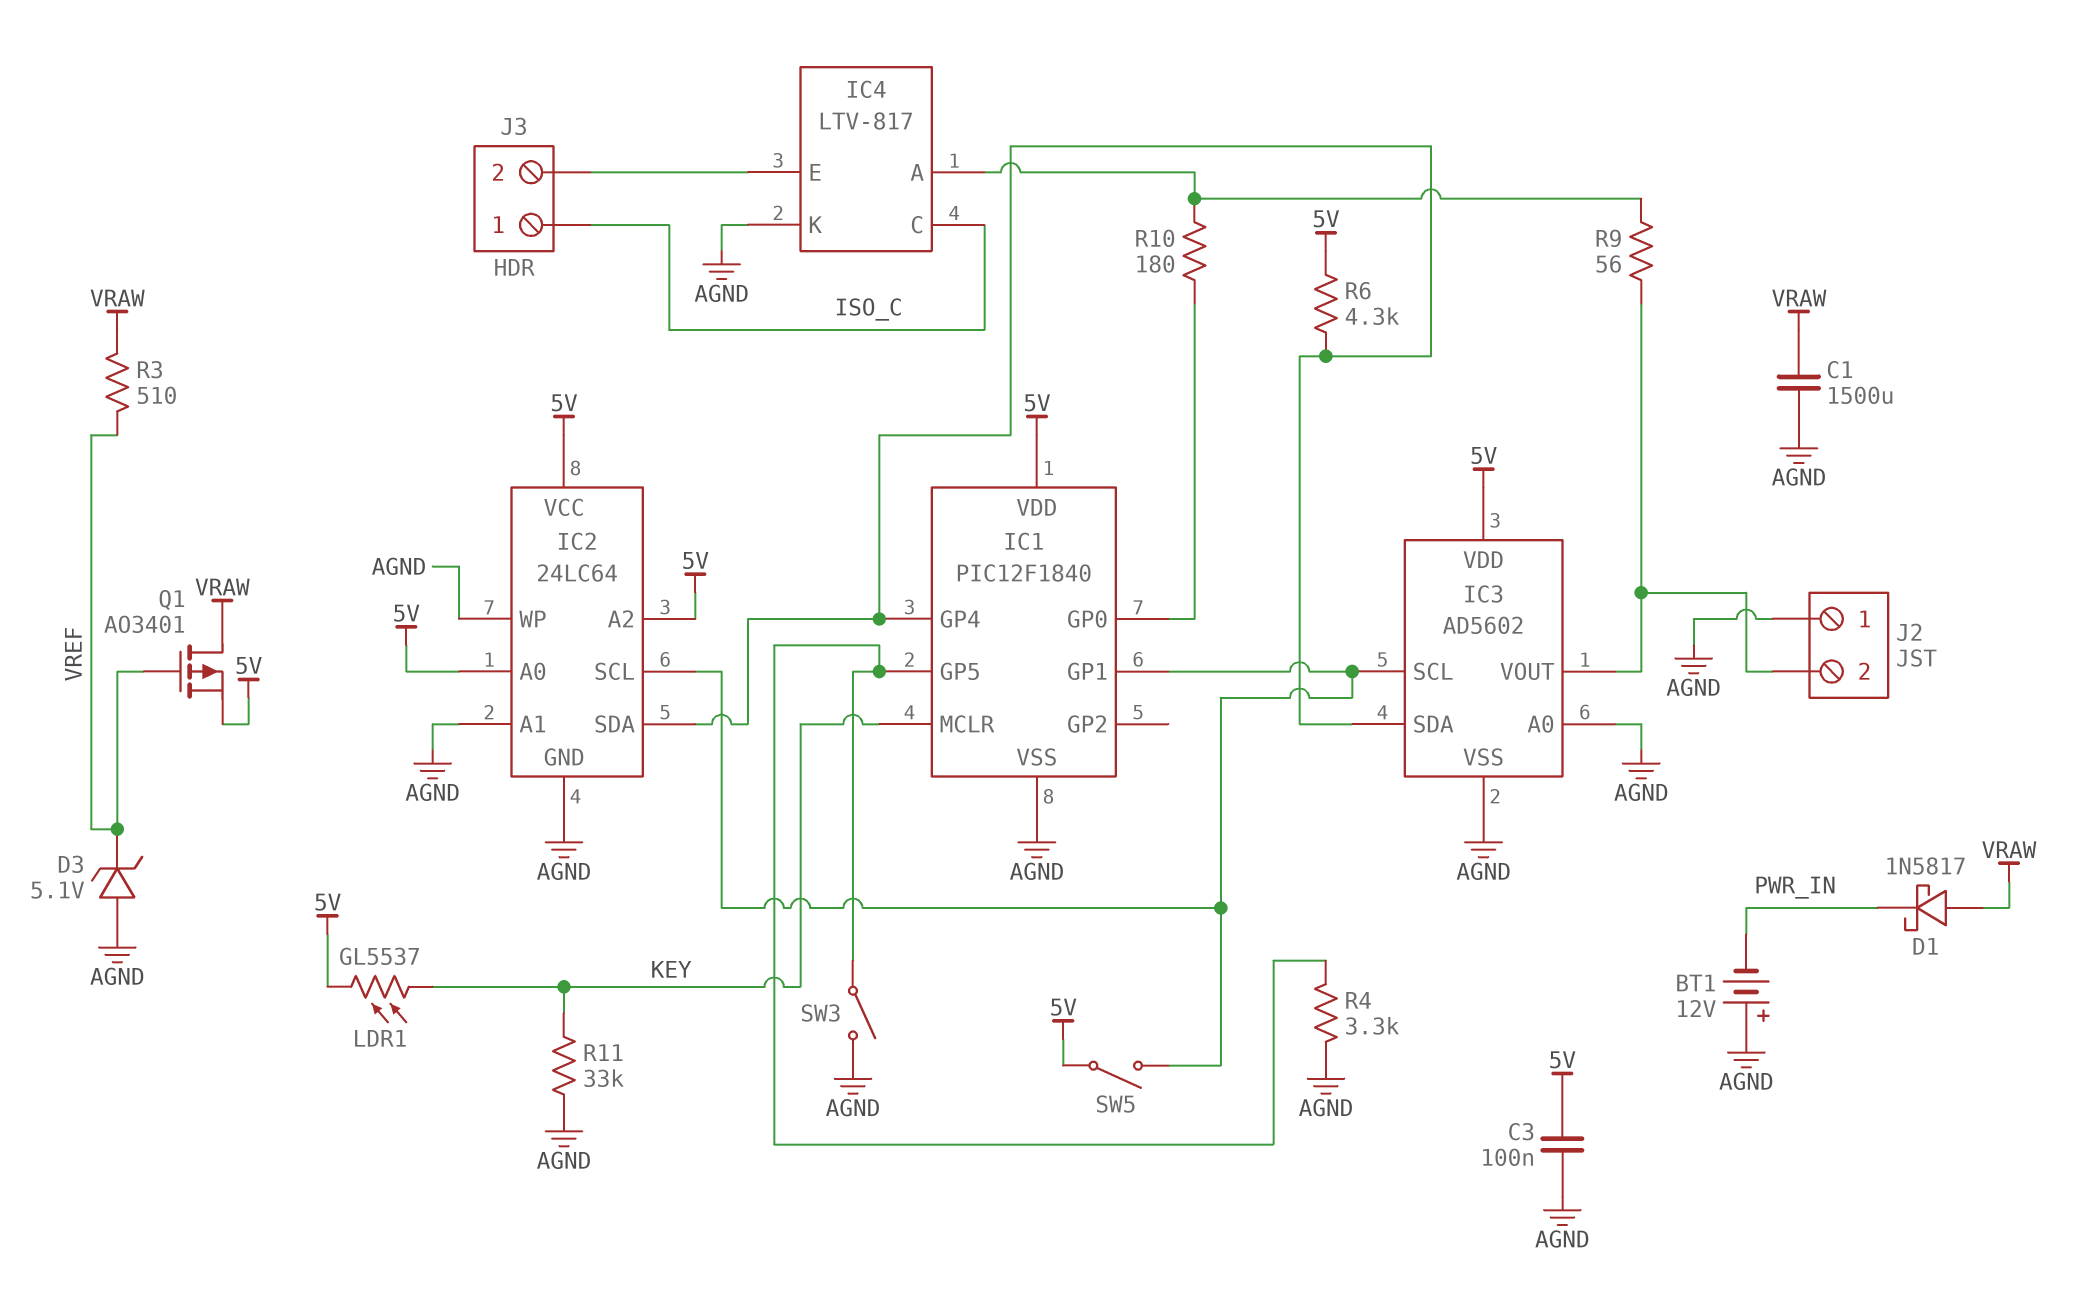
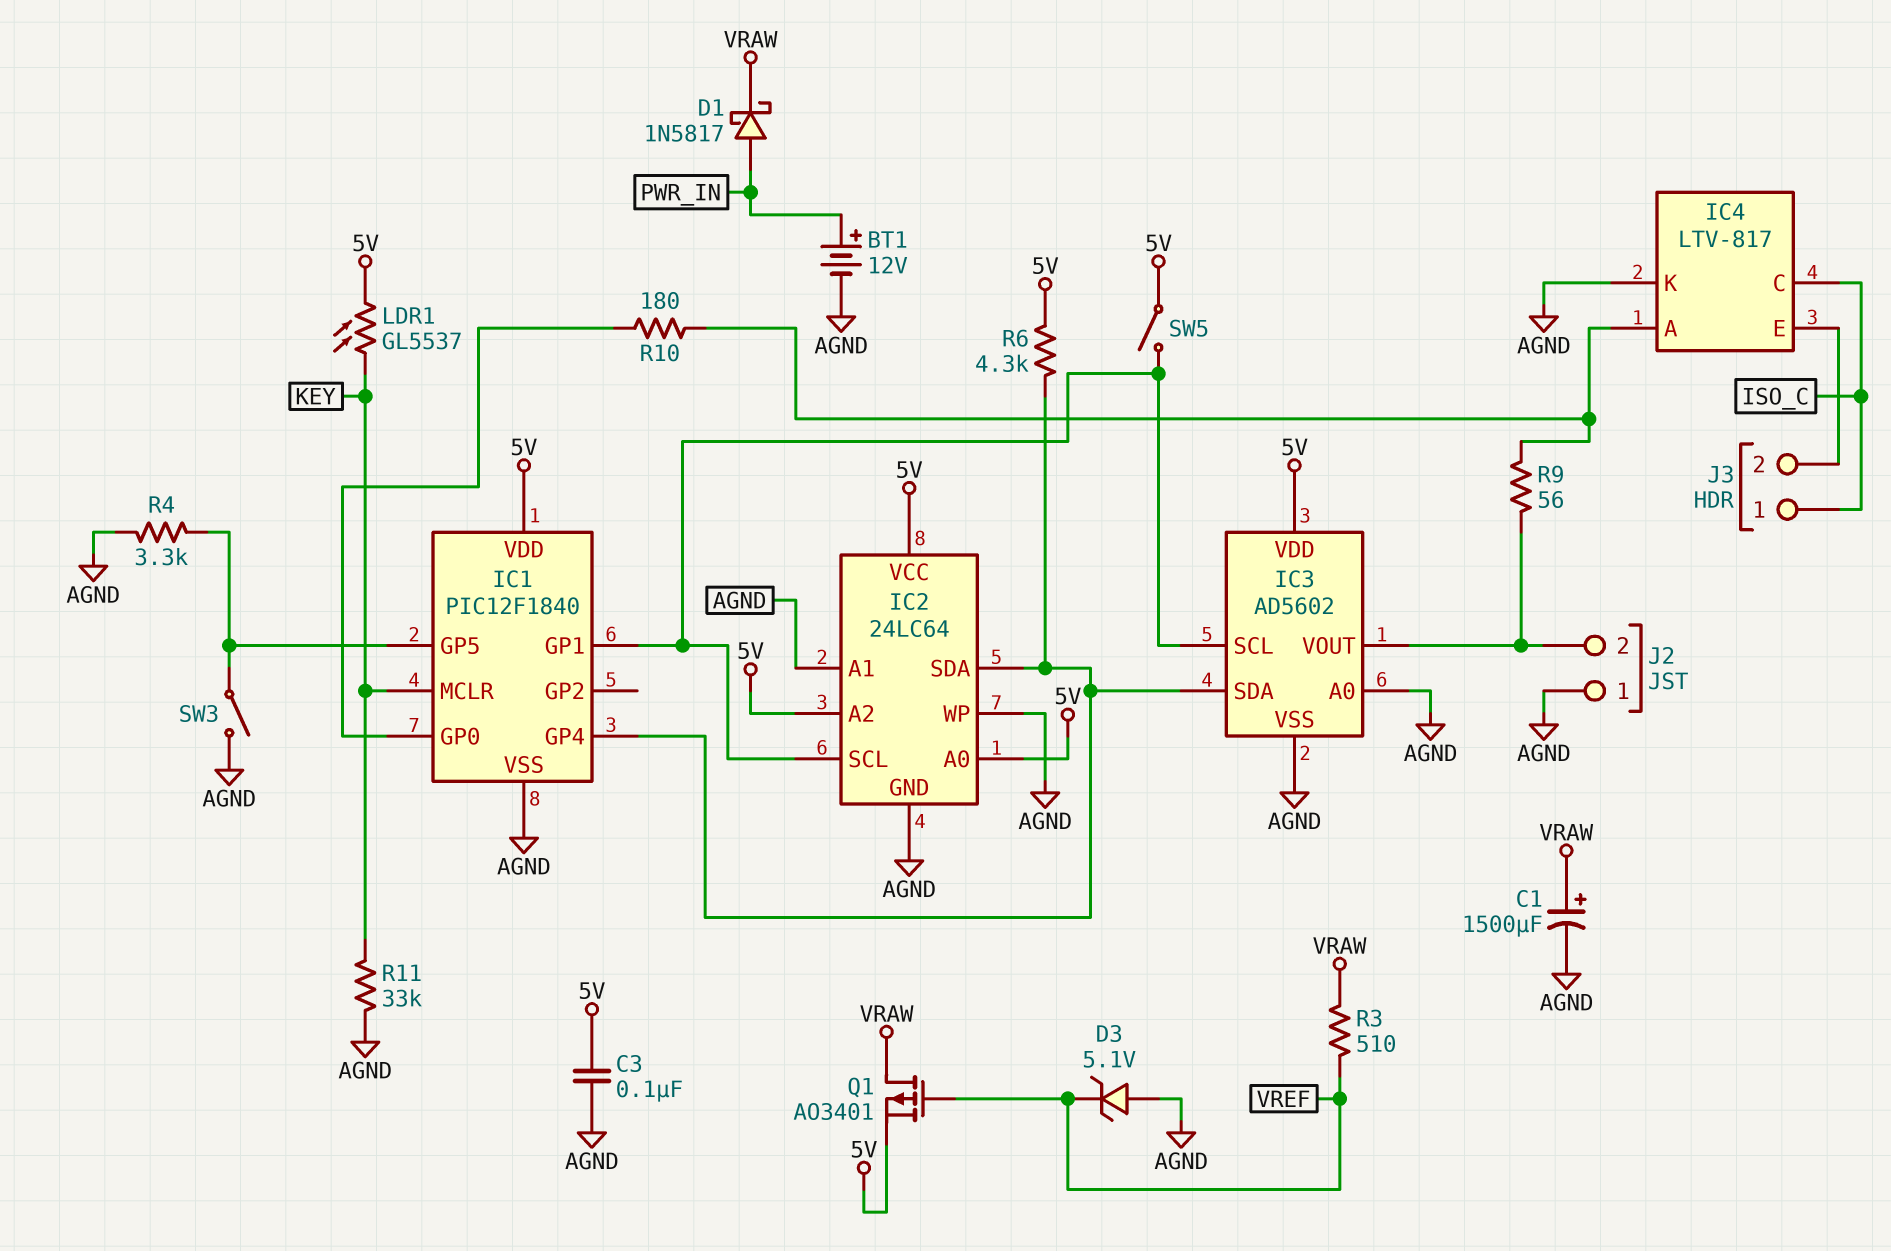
BT1: 12V (plus AGND, minus PWR_IN) -> 12V (plus PWR_IN, minus AGND)
C1: 1500uF (AGND, VRAW) -> 1500uF (plus VRAW, minus AGND)
D1: schottky 1N5817 (A VRAW, K PWR_IN) -> schottky 1N5817 (A PWR_IN, K VRAW)

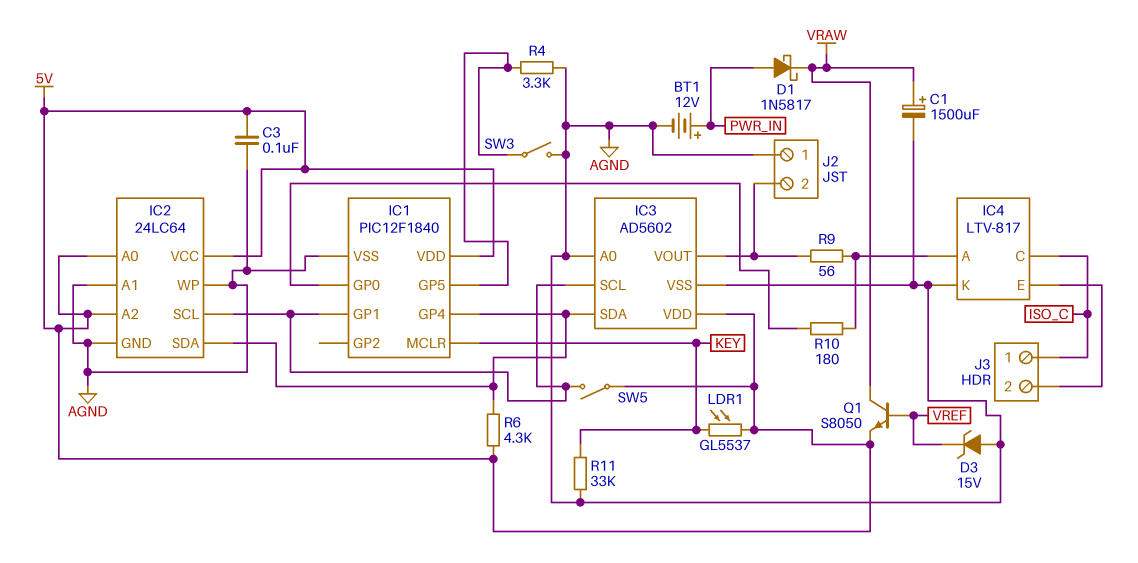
D3: zener 5.1V (A AGND, K VREF) -> zener 15V (A AGND, K VREF)
Q1: PMOS AO3401 (G VREF, D VRAW, S 5V) -> NPN S8050 (B VREF, C VRAW, E 5V)
R3: 510 (VRAW, VREF) -> none

